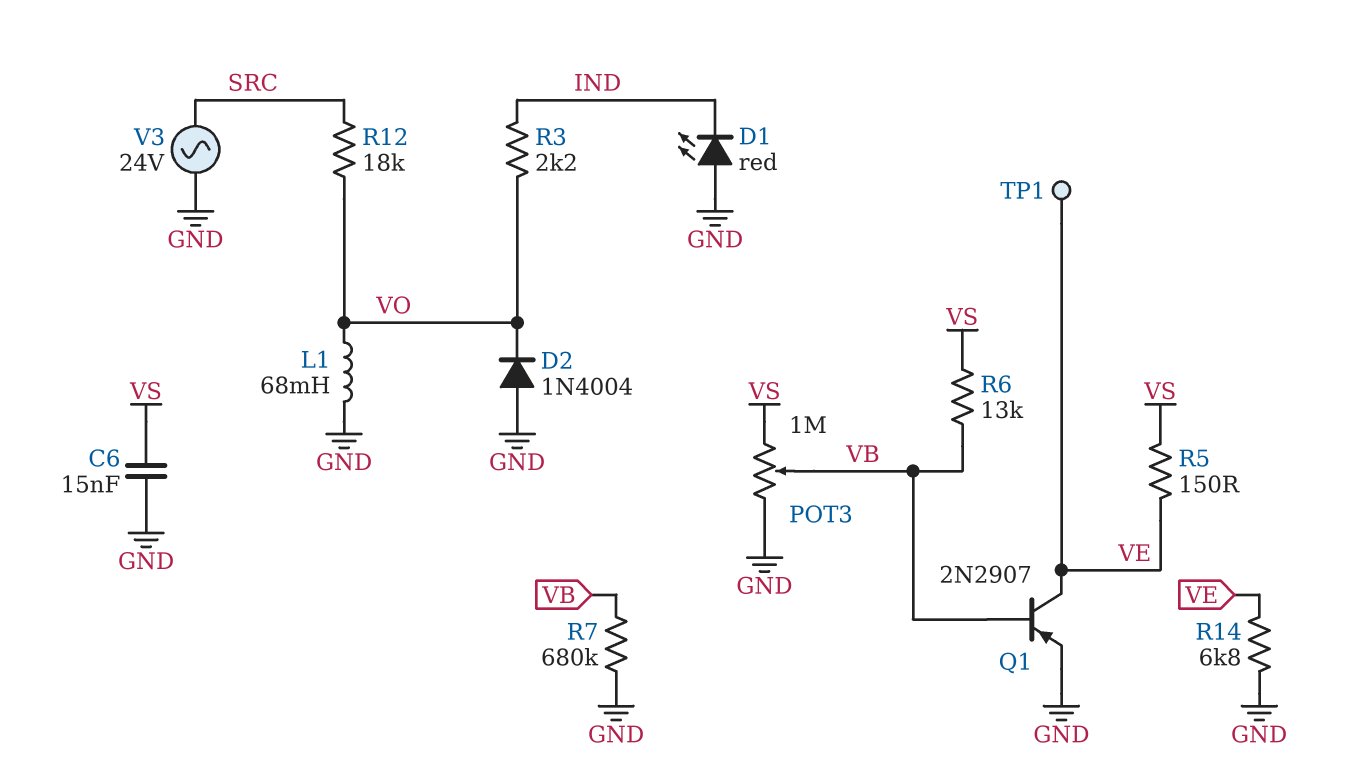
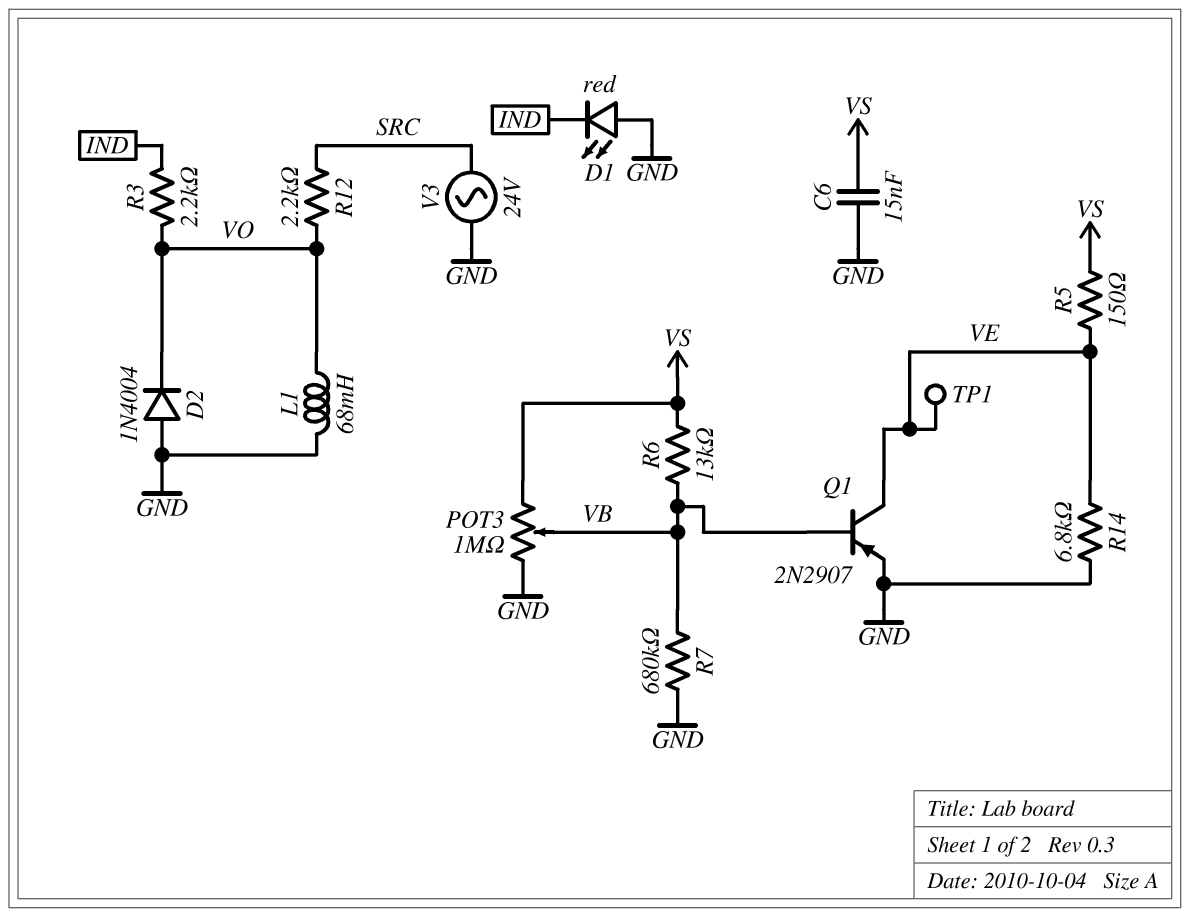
R12: 18k (SRC, VO) -> 2.2k (SRC, VO)

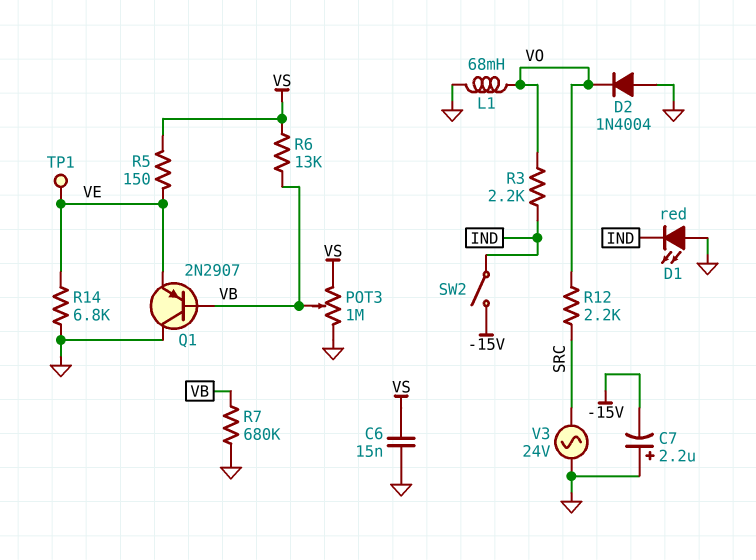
C7: none -> 2.2uF (plus GND, minus -15V)
Q1: PNP 2N2907 (B VB, C VE, E GND) -> PNP 2N2907 (B VB, C GND, E VE)
SW2: none -> switch (-15V, IND)

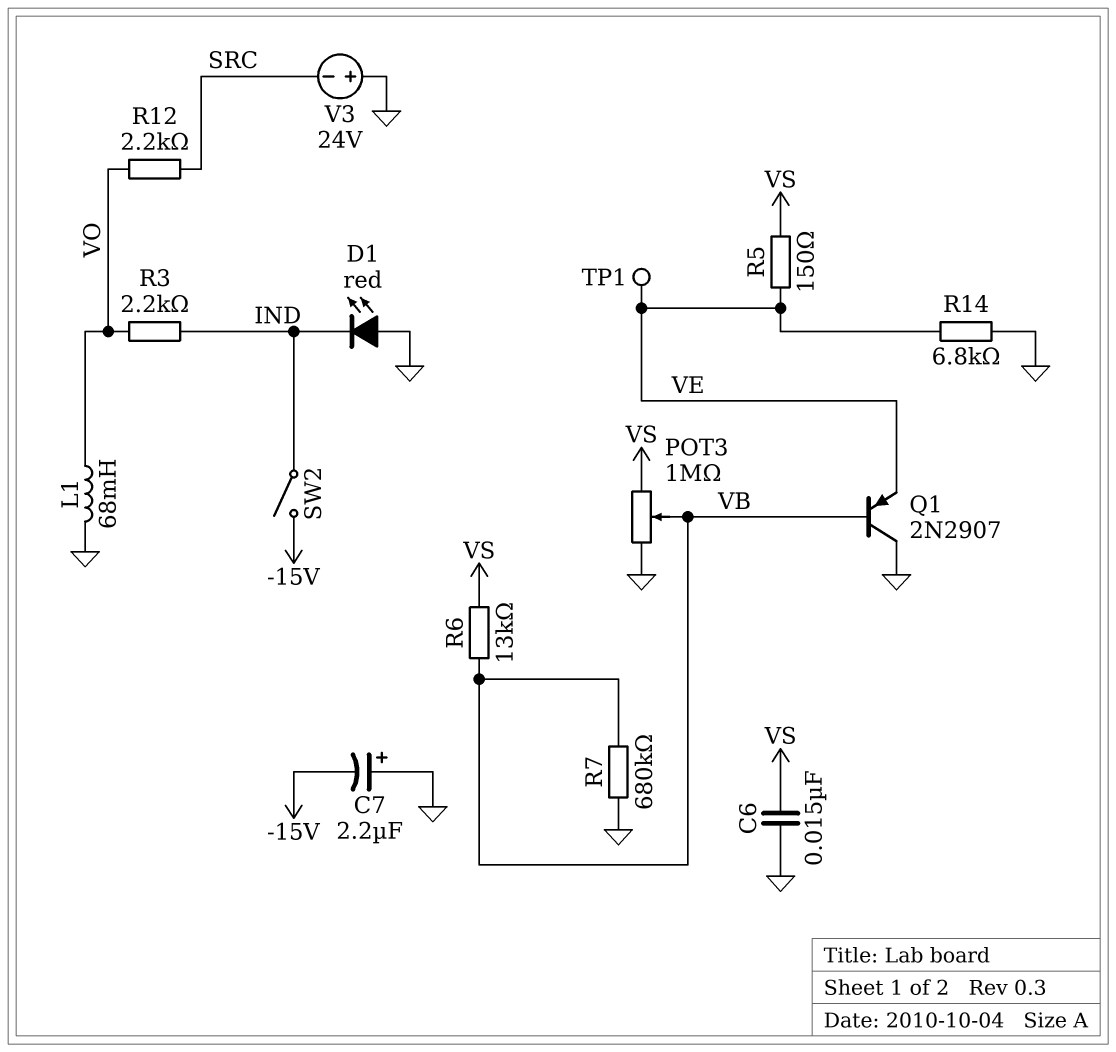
D2: diode 1N4004 (A GND, K VO) -> none
V3: AC 24V (GND, SRC) -> 24V (plus GND, minus SRC)

